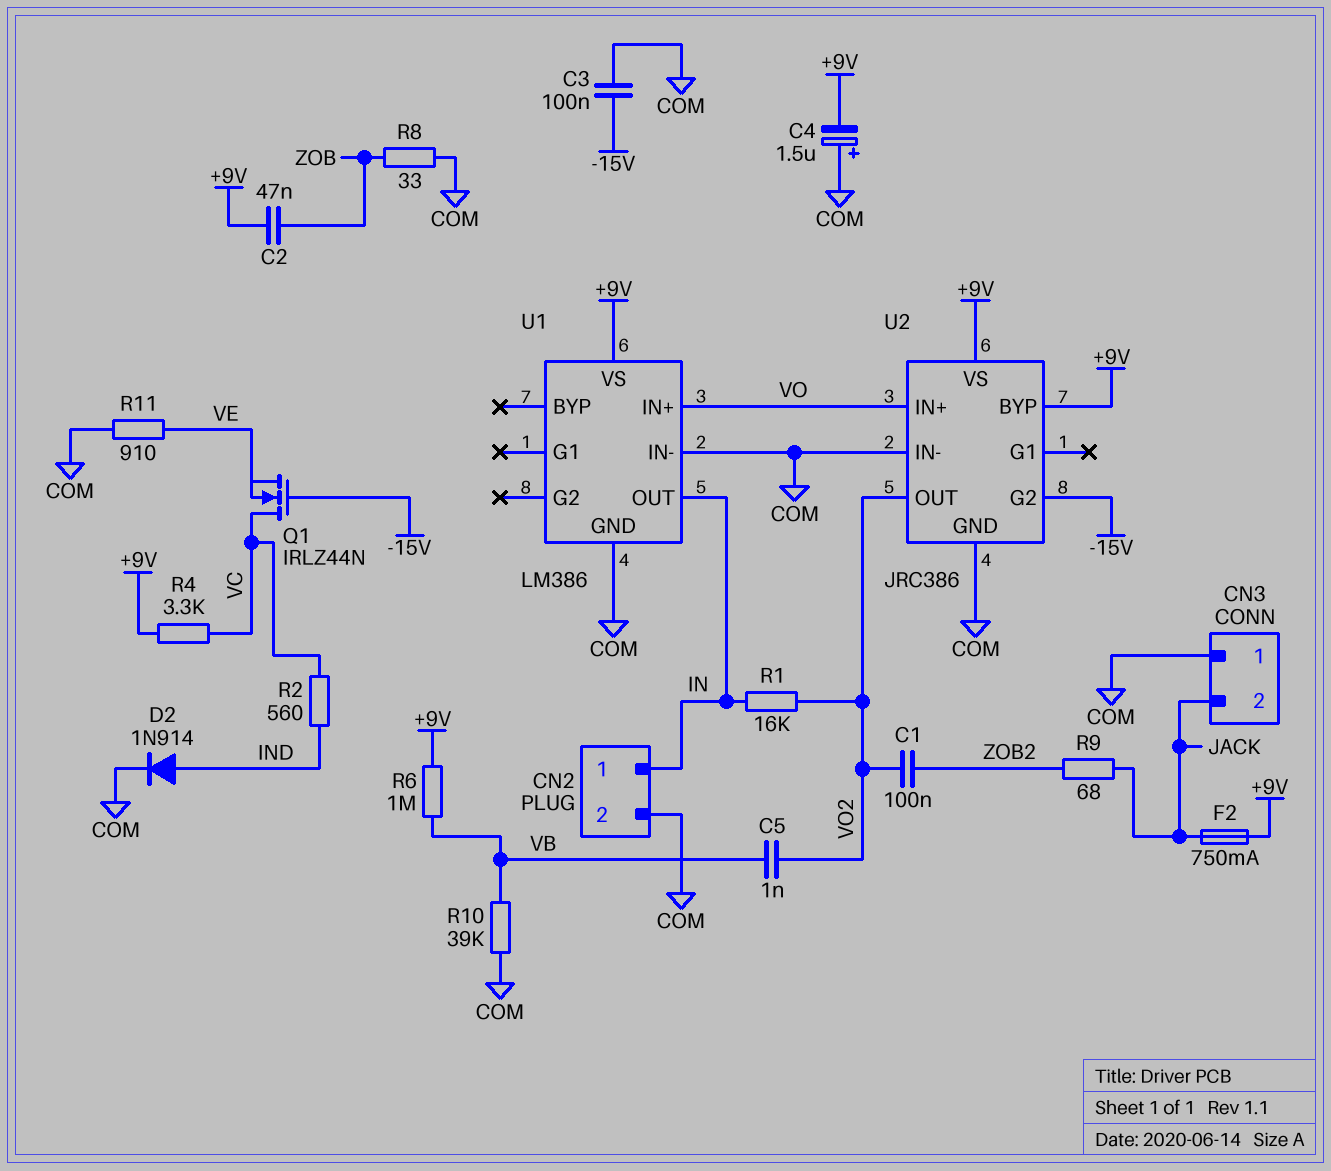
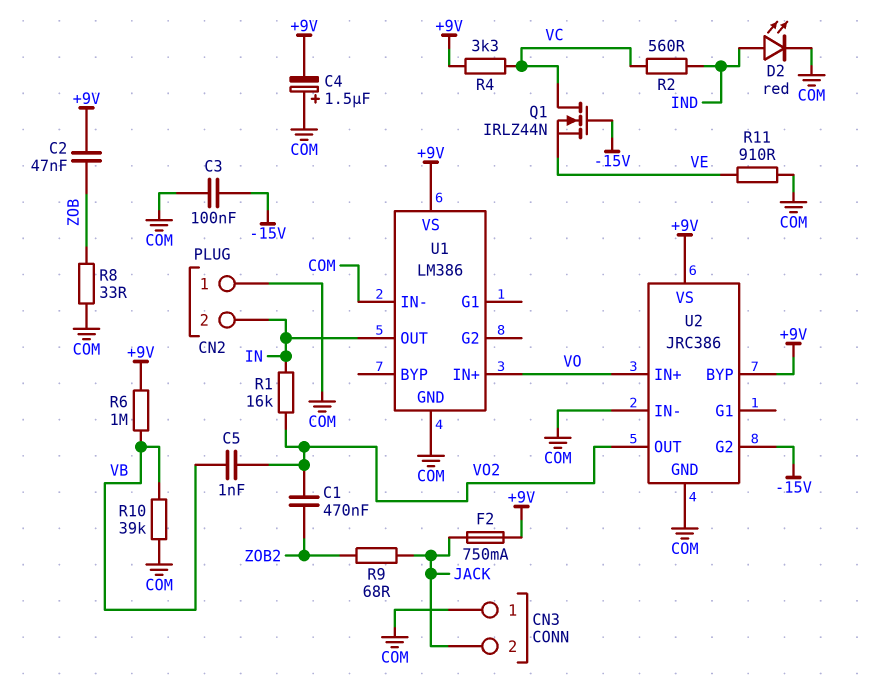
C1: 100nF (VO2, ZOB2) -> 470nF (VO2, ZOB2)
CN2 pin 1: IN -> COM
CN2 pin 2: COM -> IN
D2: diode 1N914 (A IND, K COM) -> LED red (A IND, K COM)

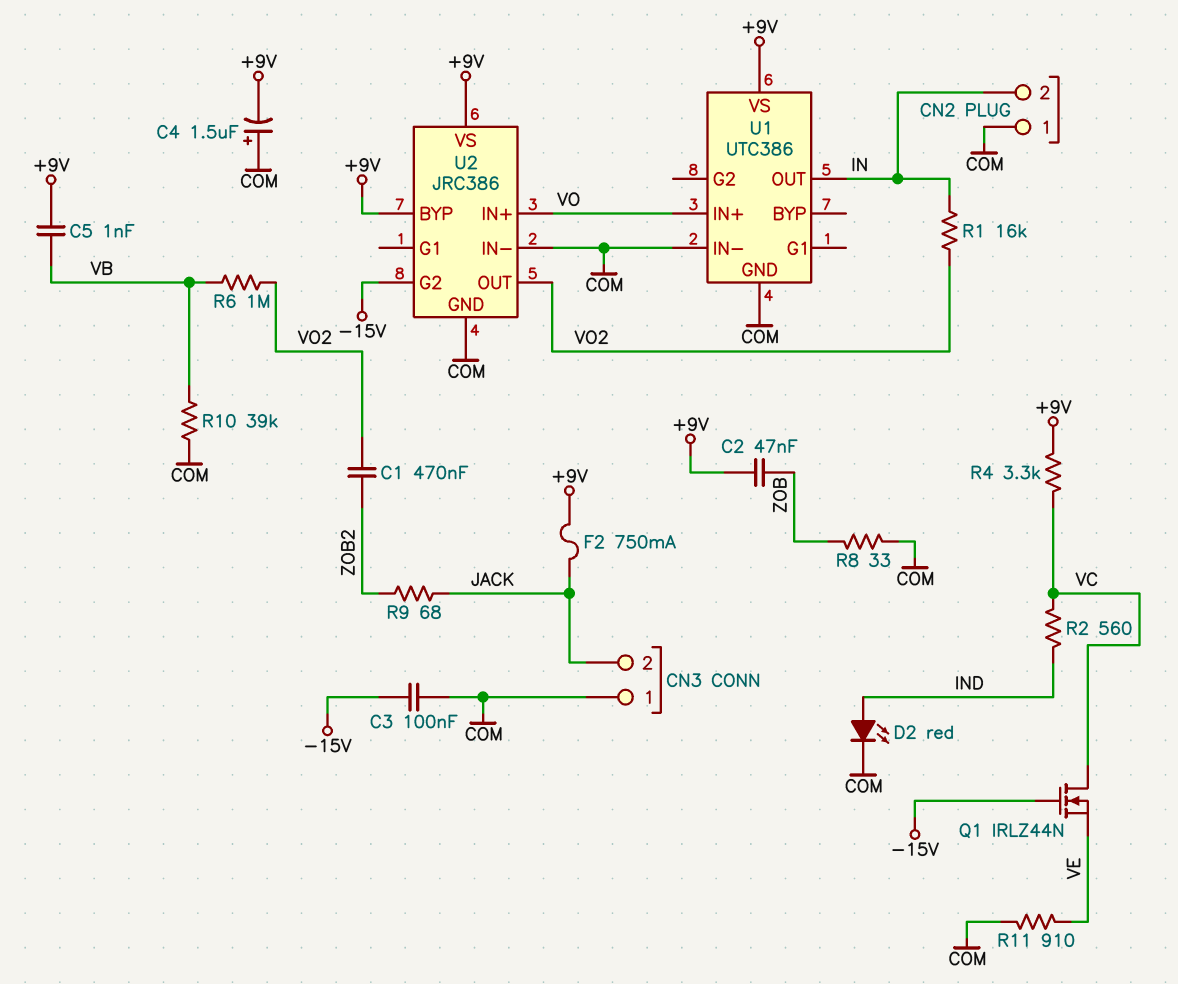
C5: 1nF (VB, VO2) -> 1nF (+9V, VB)
R6: 1M (+9V, VB) -> 1M (VB, VO2)
U1: LM386 -> UTC386

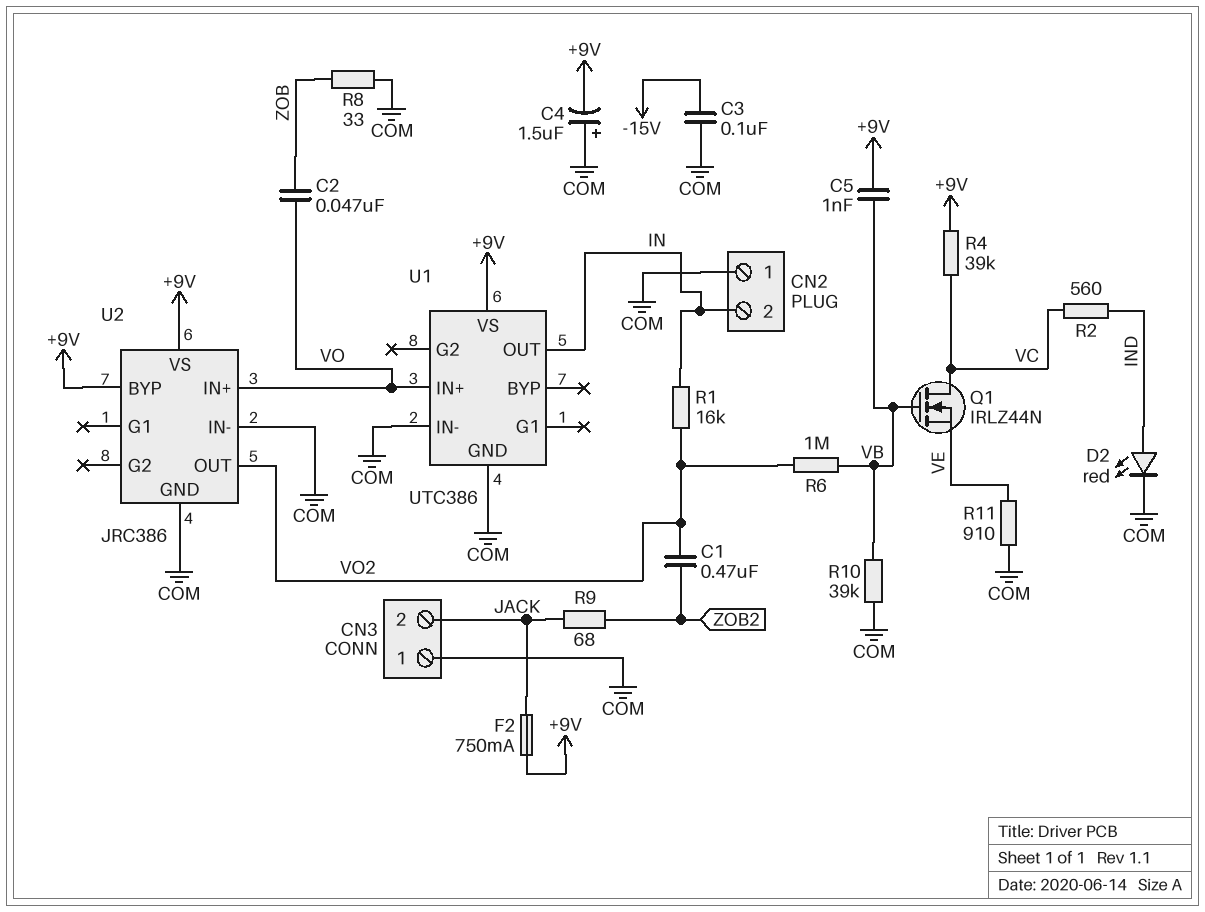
C2: 47nF (+9V, ZOB) -> 47nF (VO, ZOB)
Q1: NMOS IRLZ44N (G -15V, D VC, S VE) -> NMOS IRLZ44N (G VB, D VC, S VE)
R4: 3.3k (+9V, VC) -> 39k (+9V, VC)
U2 pin G2: -15V -> none

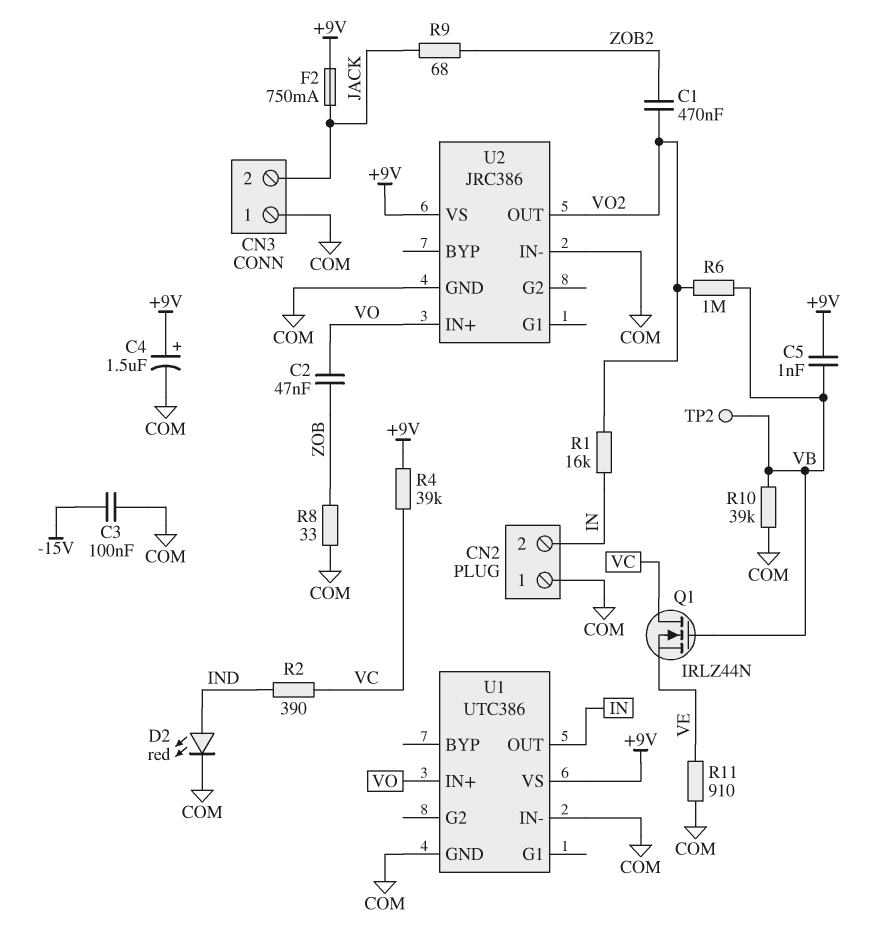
C4: 1.5uF (plus COM, minus +9V) -> 1.5uF (plus +9V, minus COM)
R2: 560 (IND, VC) -> 390 (IND, VC)
TP2: none -> test point (VB)
U2 pin BYP: +9V -> none

